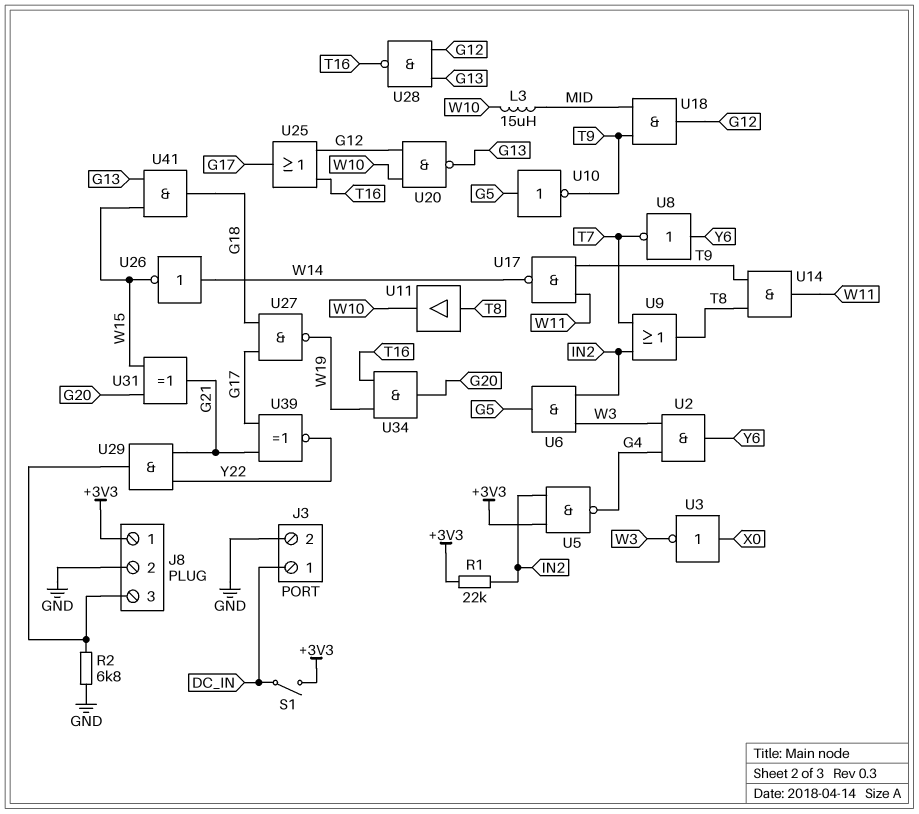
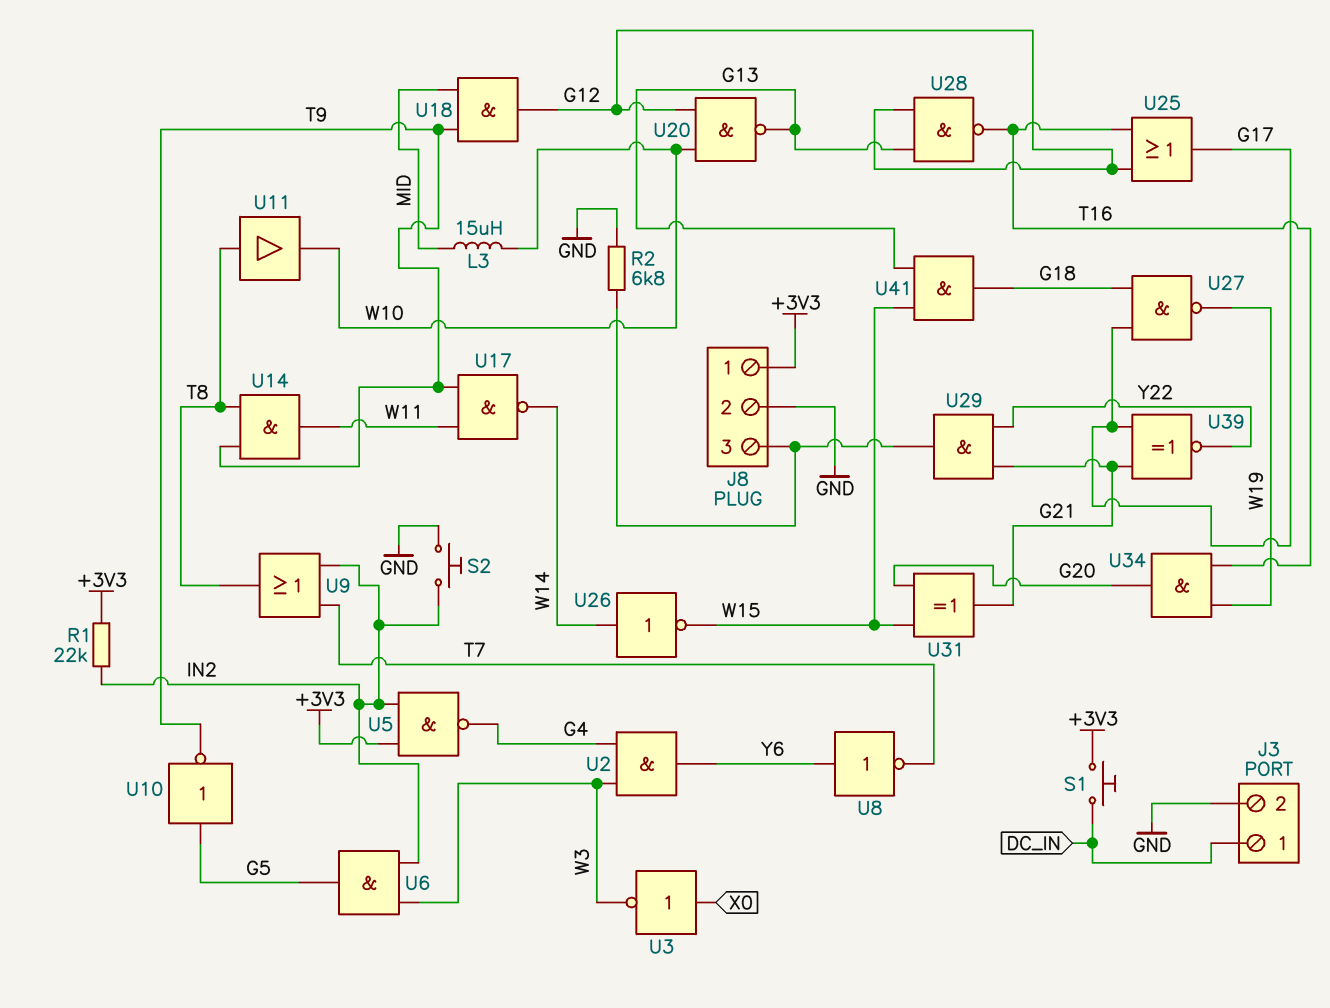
S1: switch (+3V3, DC_IN) -> button (+3V3, DC_IN)
S2: none -> button (GND, IN2)

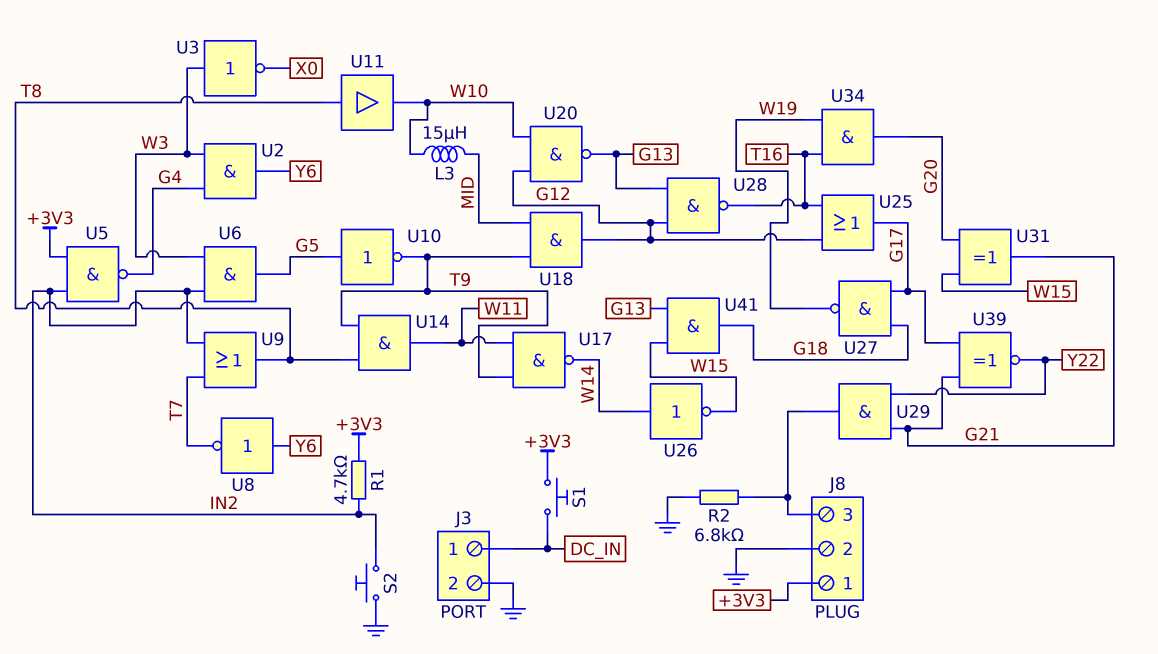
R1: 22k (+3V3, IN2) -> 4.7k (+3V3, IN2)
U3: NOT (in X0, out W3) -> NOT (in W3, out X0)

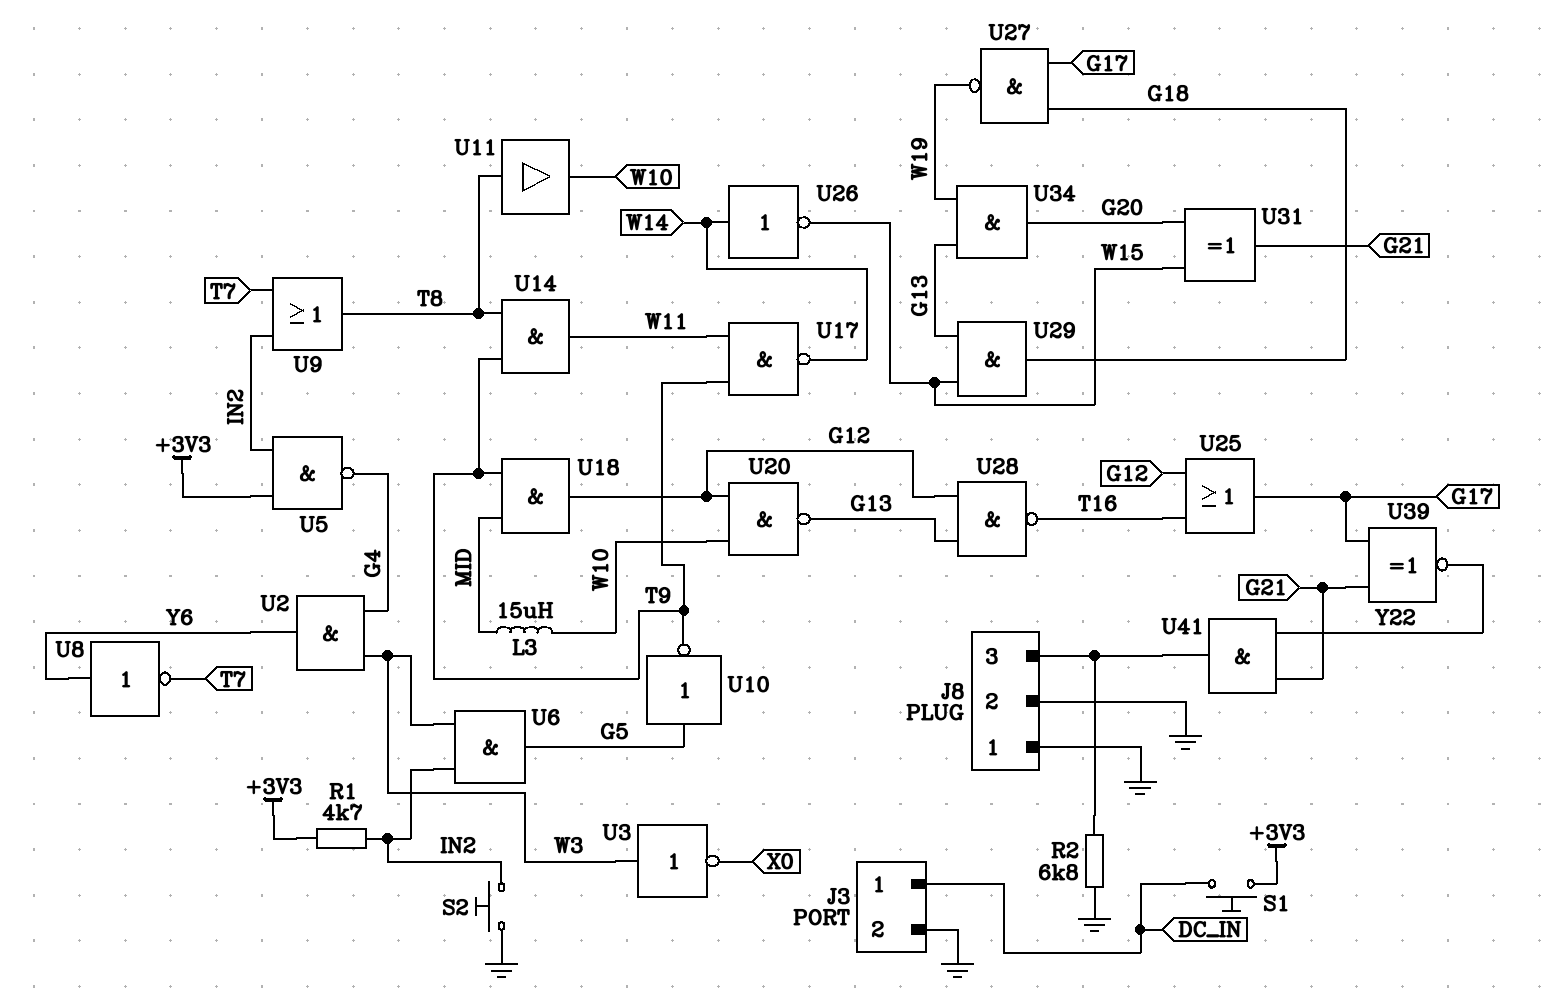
J8 pin 1: +3V3 -> GND
U29: AND (in G21, in Y22, out J8/3) -> AND (in G13, in W15, out G18)
U34: AND (in T16, in W19, out G20) -> AND (in G13, in W19, out G20)
U41: AND (in G13, in W15, out G18) -> AND (in G21, in Y22, out J8/3)

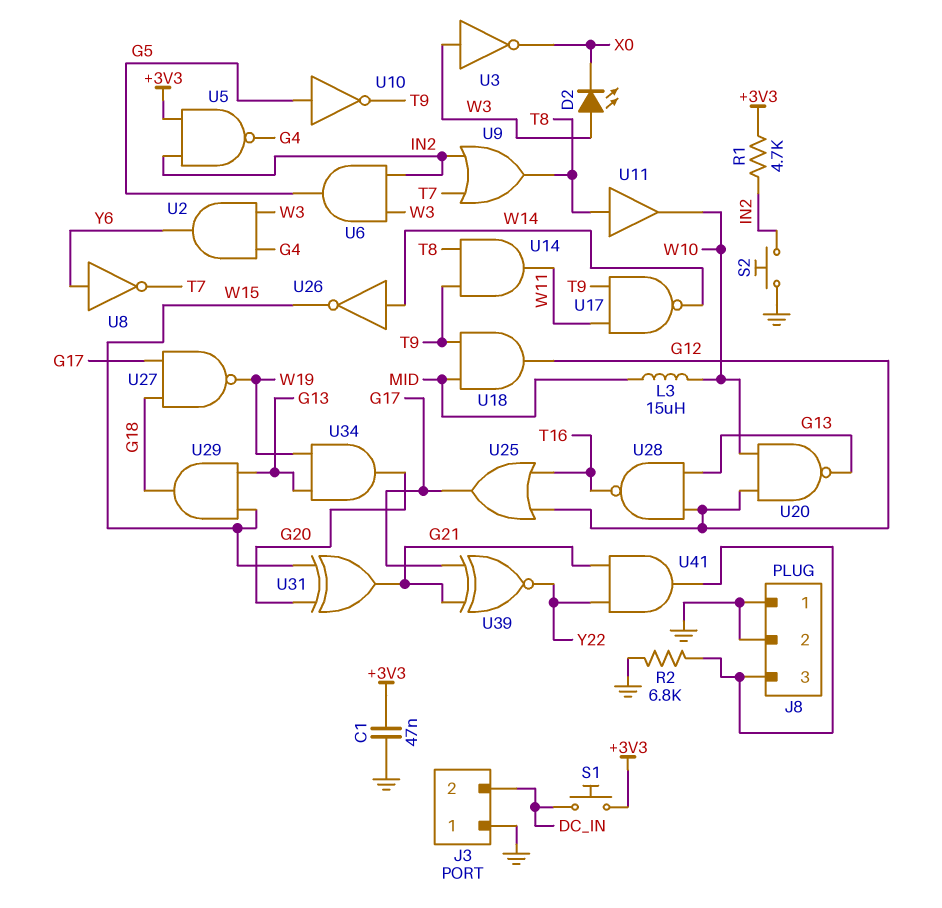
C1: none -> 47nF (+3V3, GND)
D2: none -> LED (A W3, K X0)
J3 pin 1: DC_IN -> GND
J3 pin 2: GND -> DC_IN

